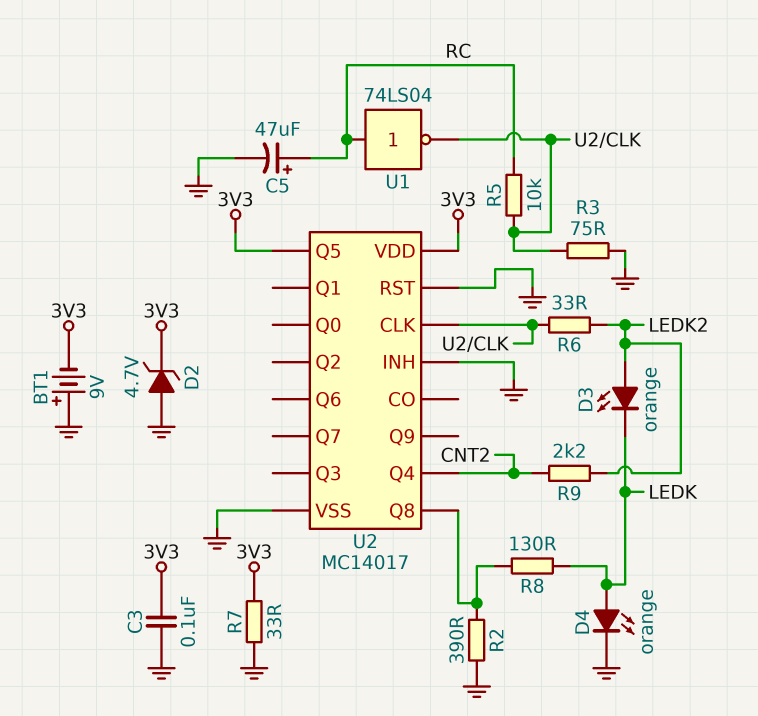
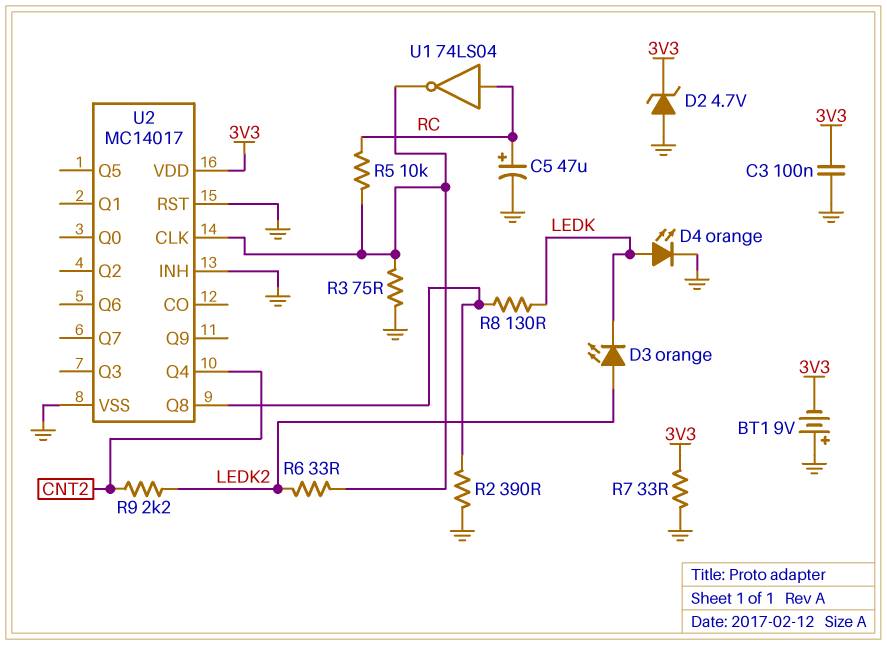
U2 pin Q5: 3V3 -> none

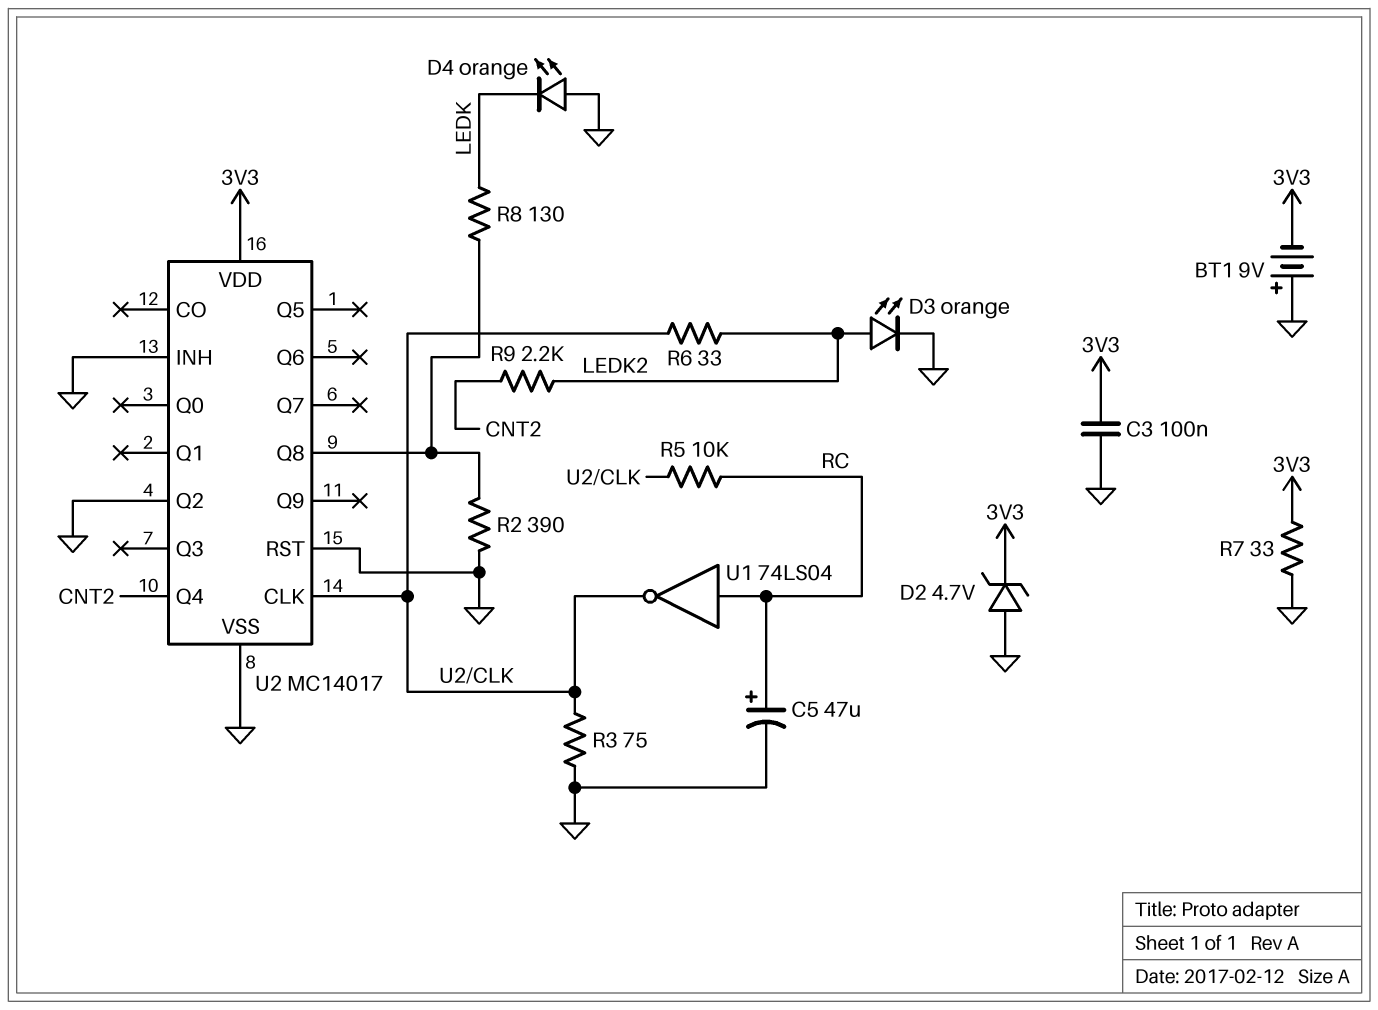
D3: LED orange (A LEDK2, K LEDK) -> LED orange (A LEDK2, K GND)
D4: LED orange (A LEDK, K GND) -> LED orange (A GND, K LEDK)
U2 pin Q2: none -> GND

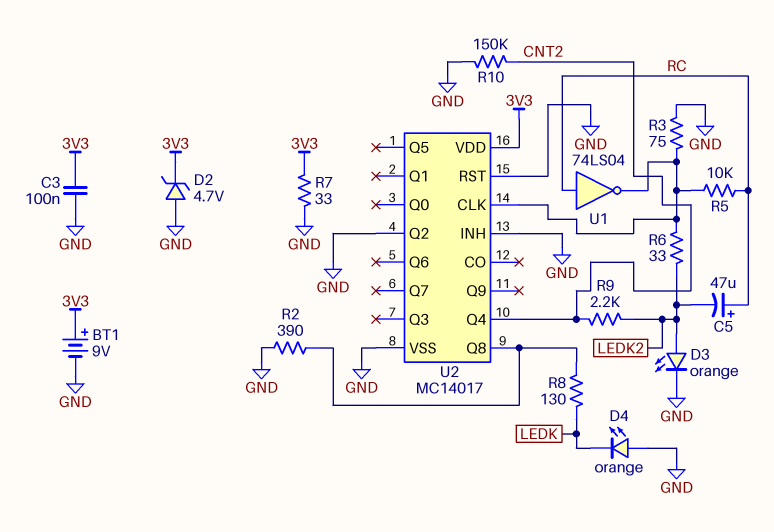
BT1: 9V (plus GND, minus 3V3) -> 9V (plus 3V3, minus GND)
C5: 47uF (plus RC, minus GND) -> 47uF (plus RC, minus LEDK2)
R10: none -> 150k (CNT2, GND)

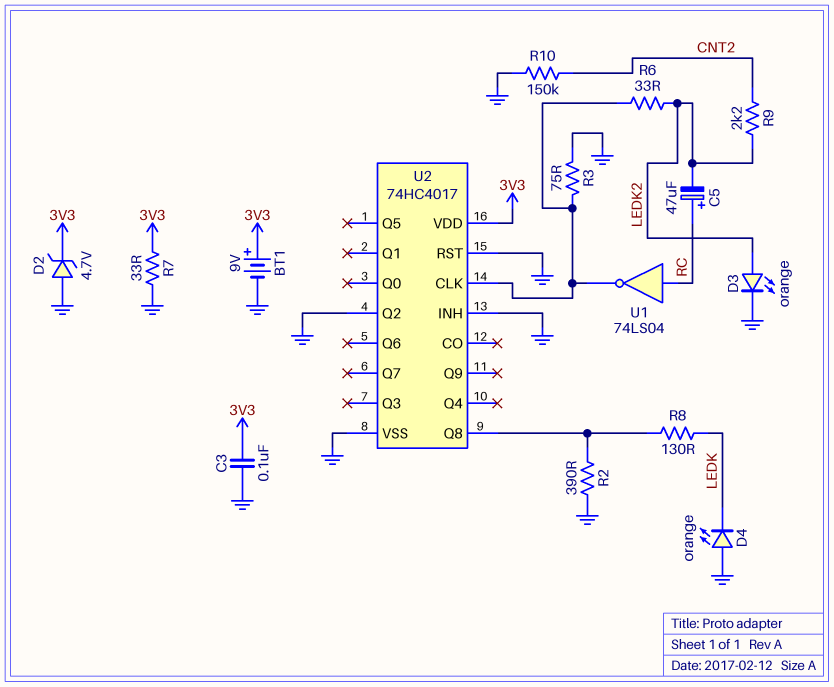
R5: 10k (RC, U2/CLK) -> none
U2: MC14017 -> 74HC4017
U2 pin Q4: CNT2 -> none

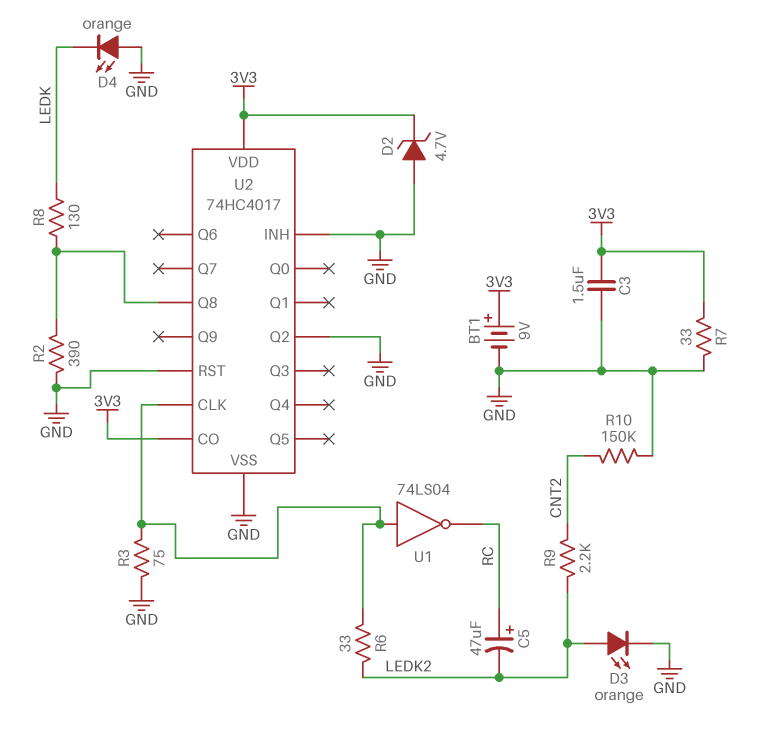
C3: 100nF (3V3, GND) -> 1.5uF (3V3, GND)
U1: NOT 74LS04 (in RC, out U2/CLK) -> NOT 74LS04 (in U2/CLK, out RC)
U2 pin CO: none -> 3V3

